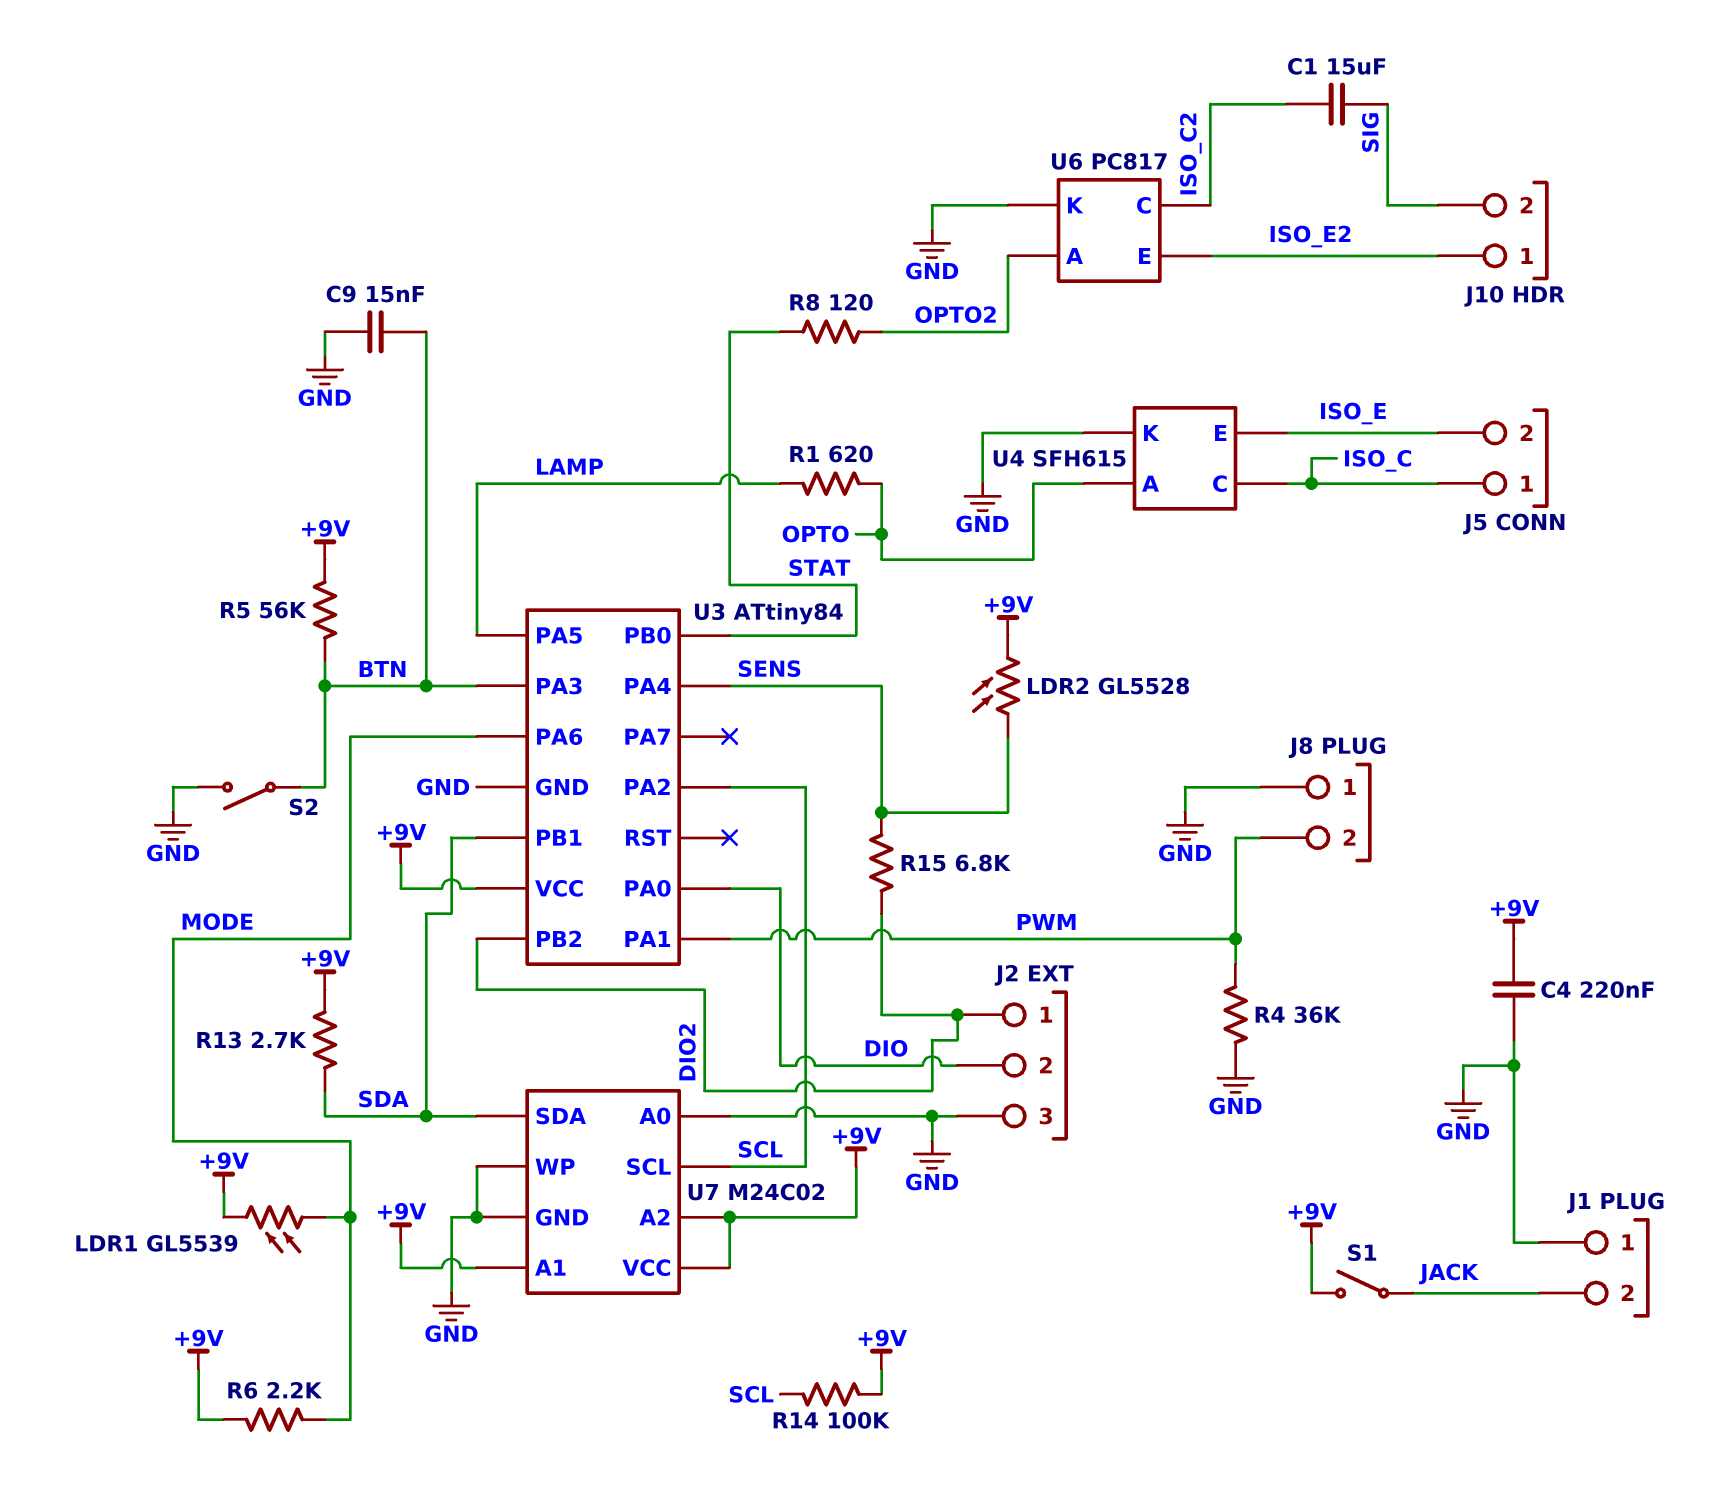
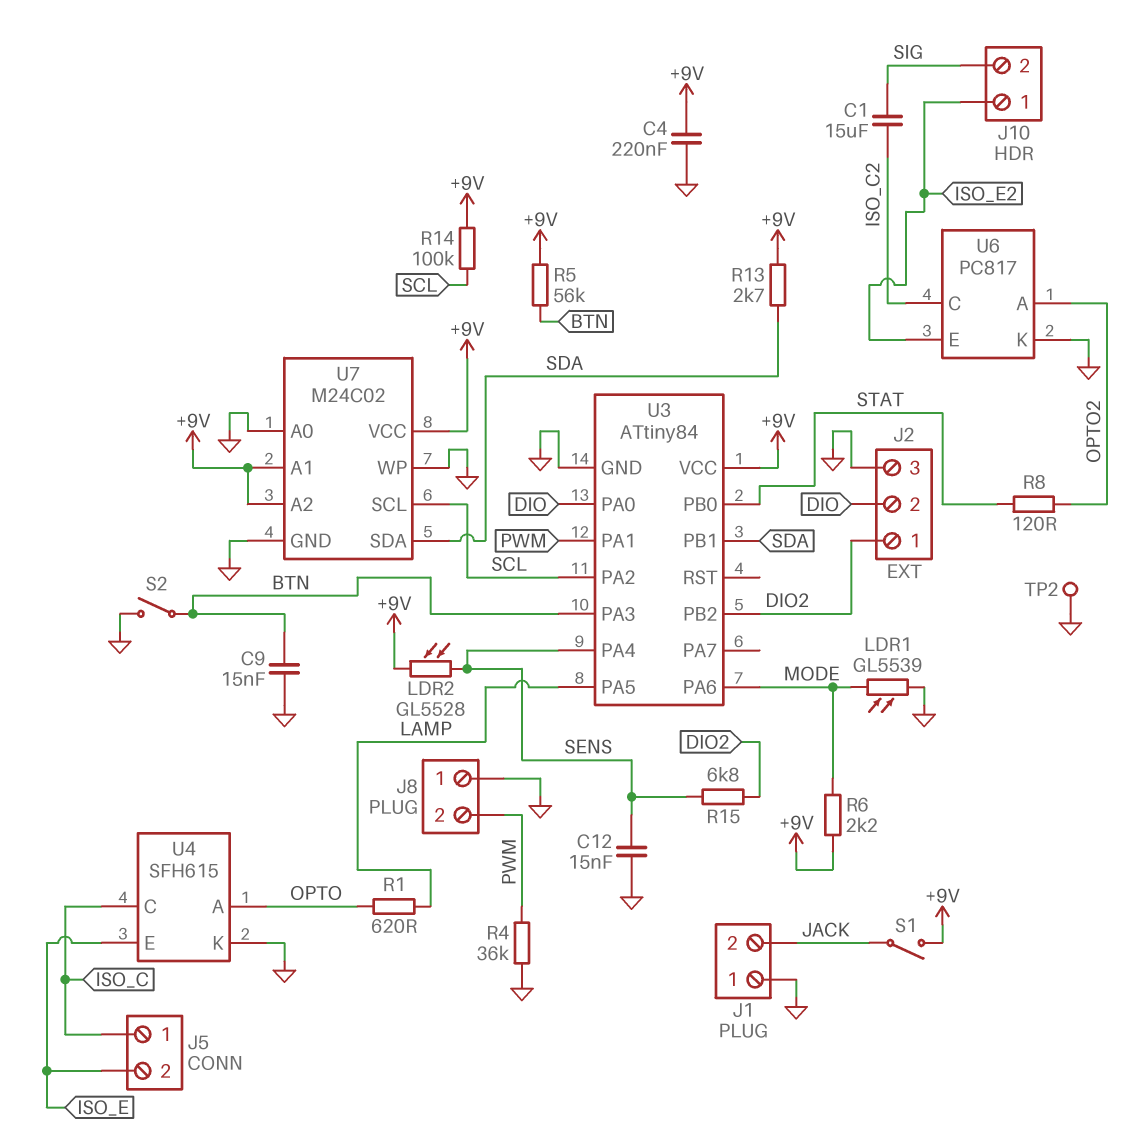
C12: none -> 15nF (GND, SENS)
LDR1: GL5539 (+9V, MODE) -> GL5539 (GND, MODE)
TP2: none -> test point (GND)

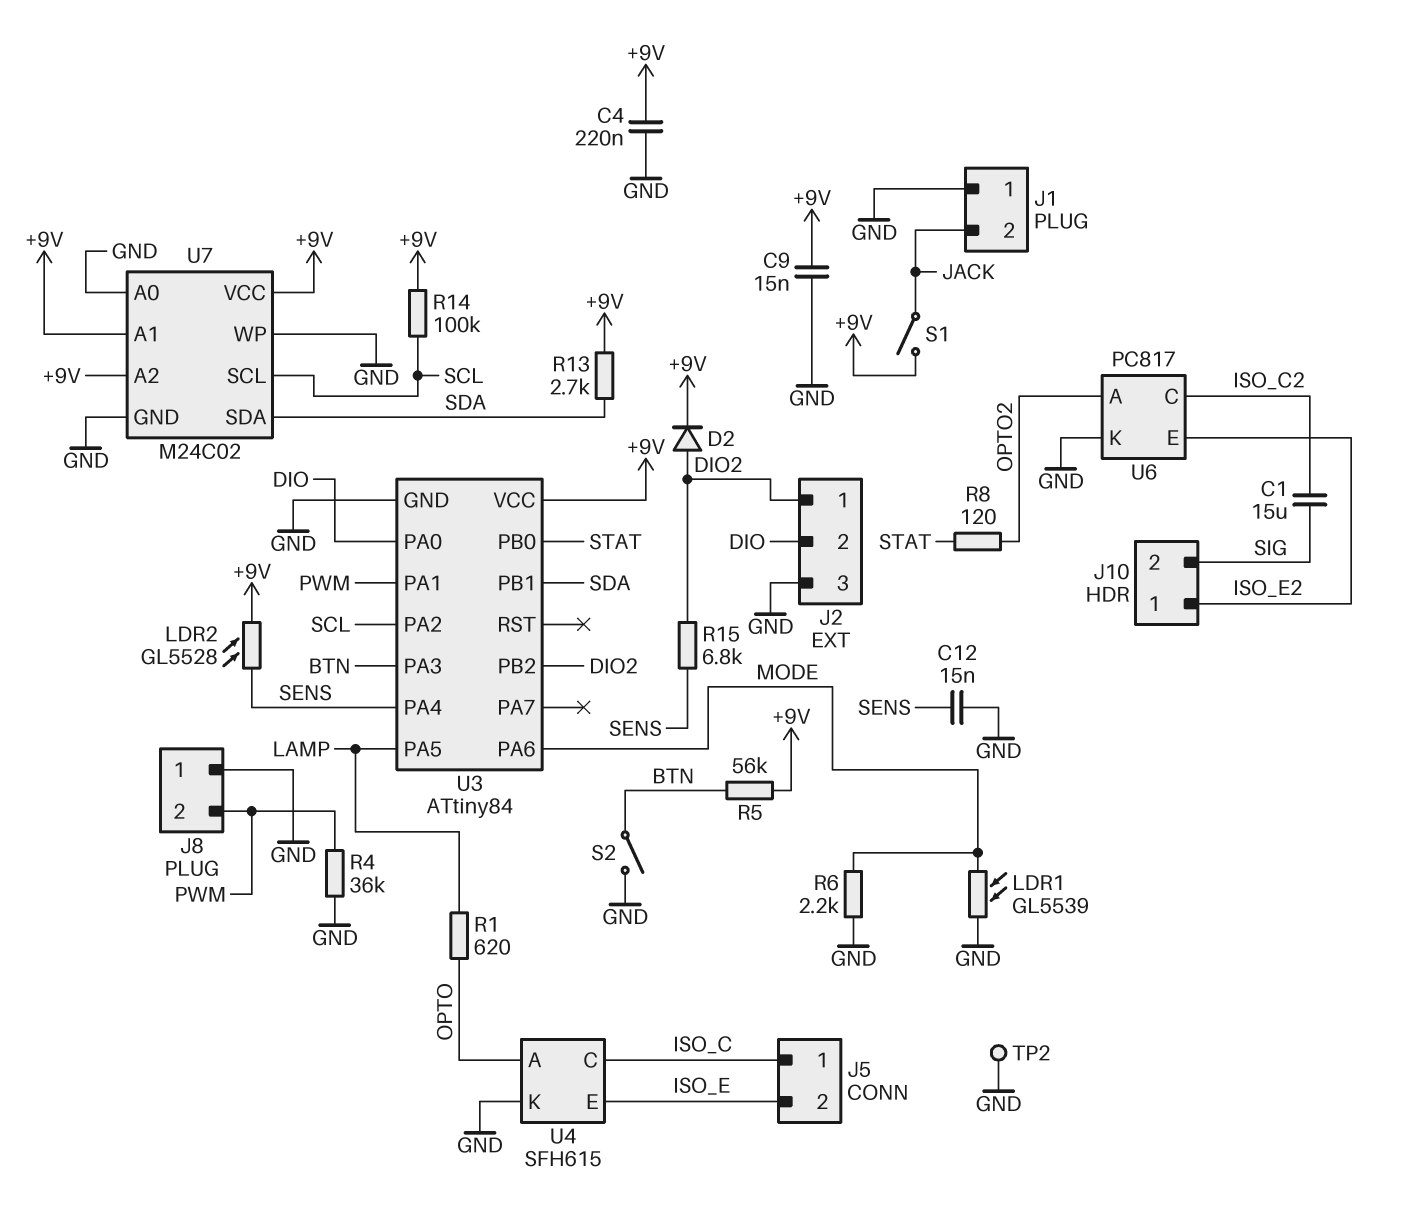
C9: 15nF (BTN, GND) -> 15nF (+9V, GND)
D2: none -> diode (A DIO2, K +9V)
R6: 2.2k (+9V, MODE) -> 2.2k (GND, MODE)

